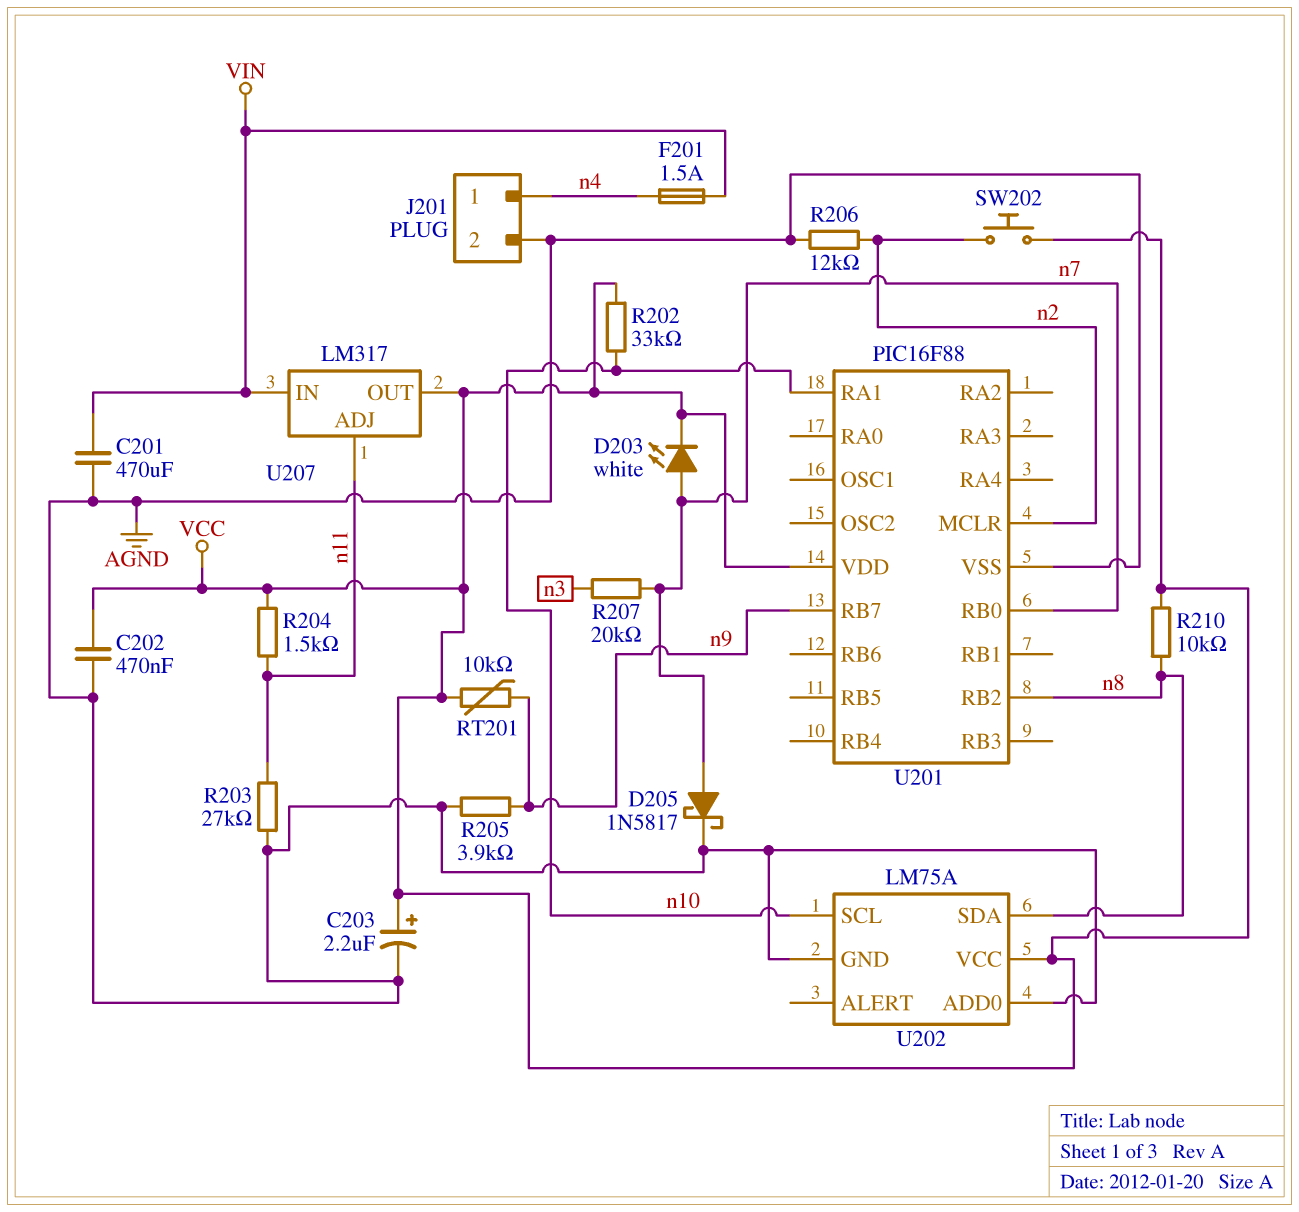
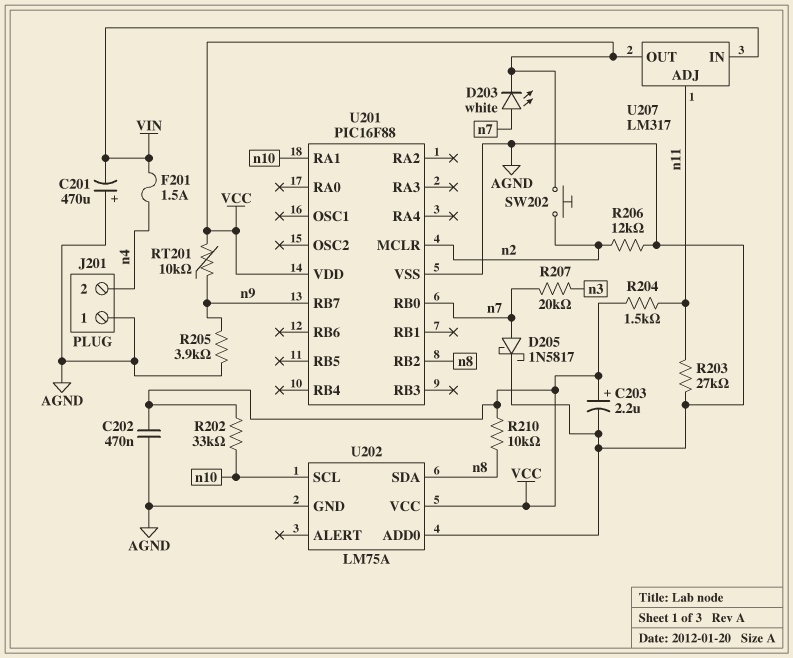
C201: 470uF (AGND, VIN) -> 470uF (plus AGND, minus VIN)
J201 pin 1: n4 -> AGND
J201 pin 2: AGND -> n4

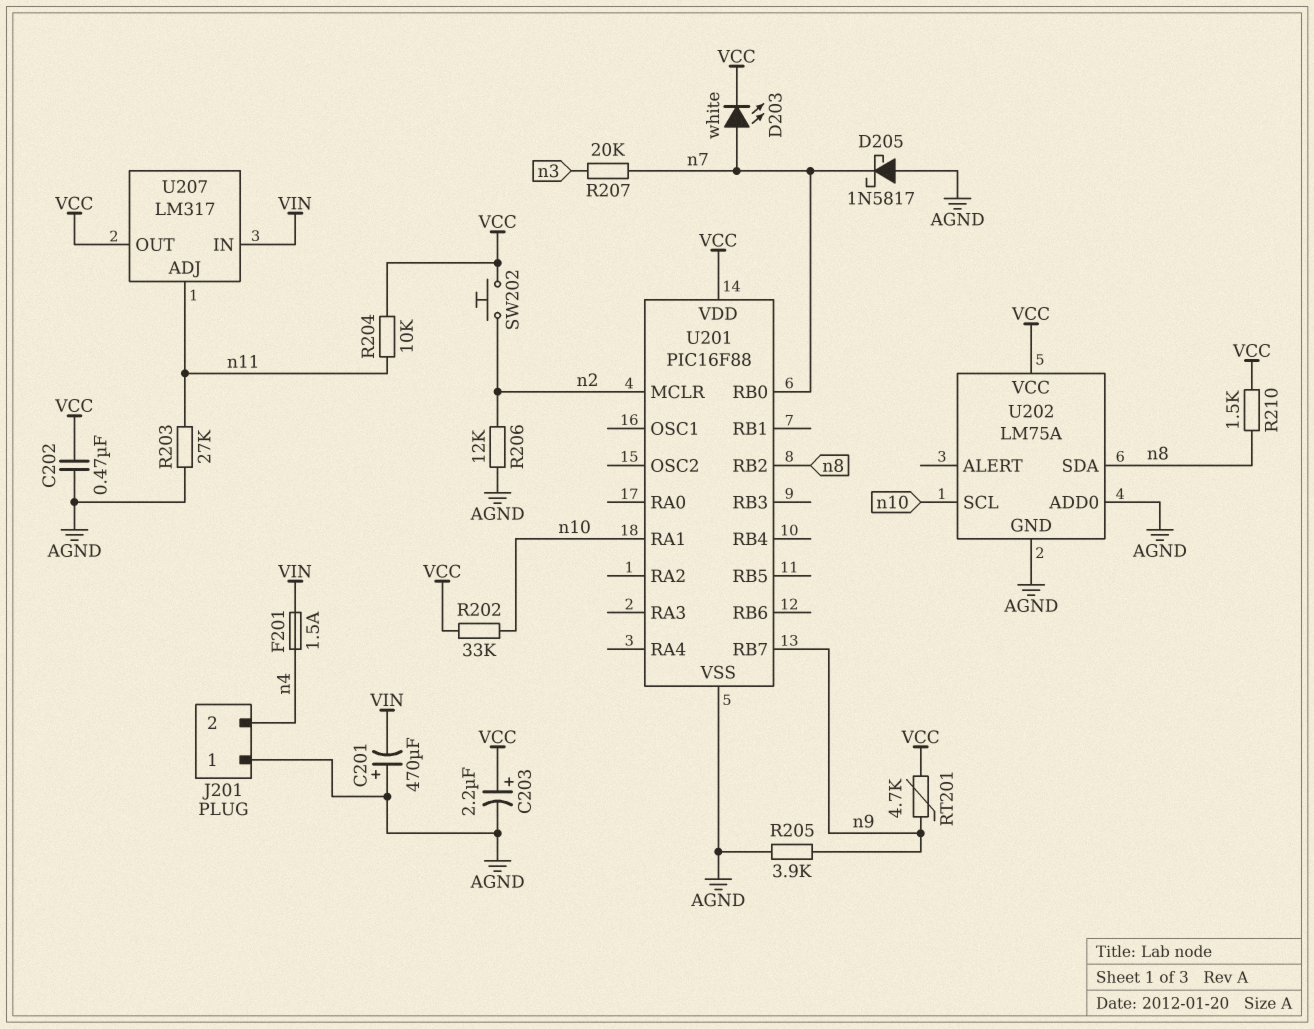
D205: schottky 1N5817 (A n7, K AGND) -> schottky 1N5817 (A AGND, K n7)
R204: 1.5k (VCC, n11) -> 10k (VCC, n11)
R210: 10k (VCC, n8) -> 1.5k (VCC, n8)
RT201: 10k (VCC, n9) -> 4.7k (VCC, n9)

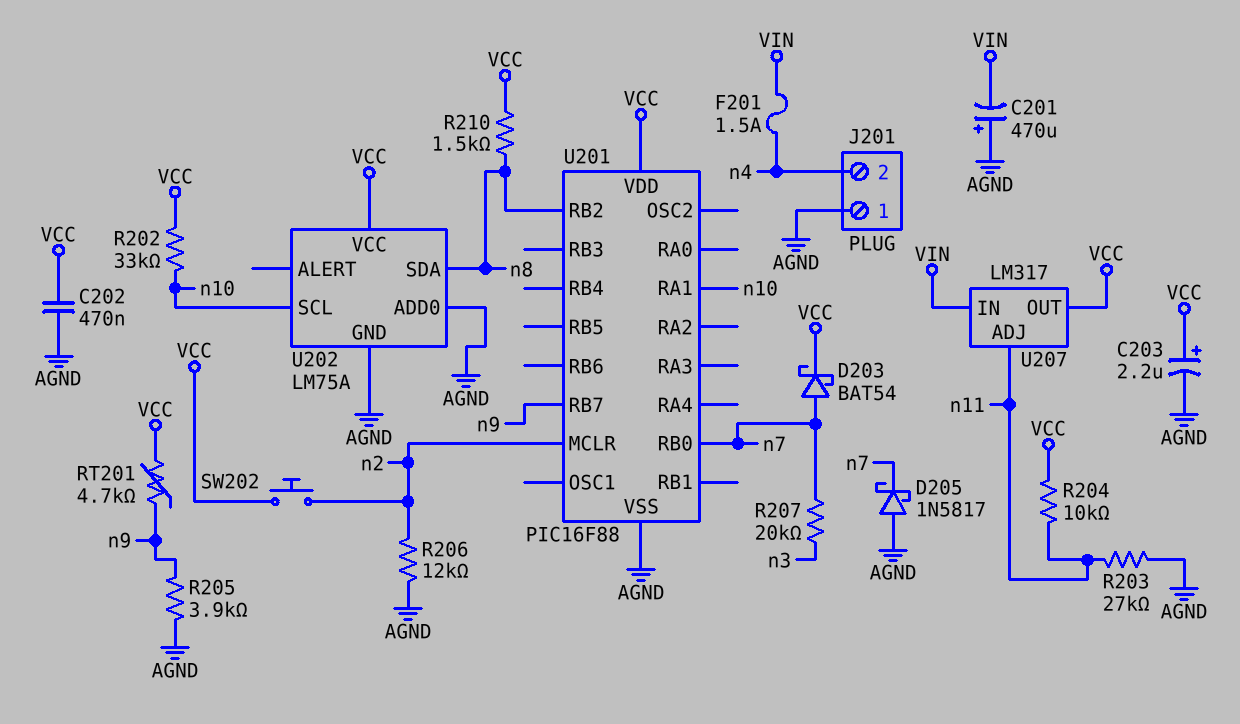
D203: LED white (A n7, K VCC) -> schottky BAT54 (A n7, K VCC)

